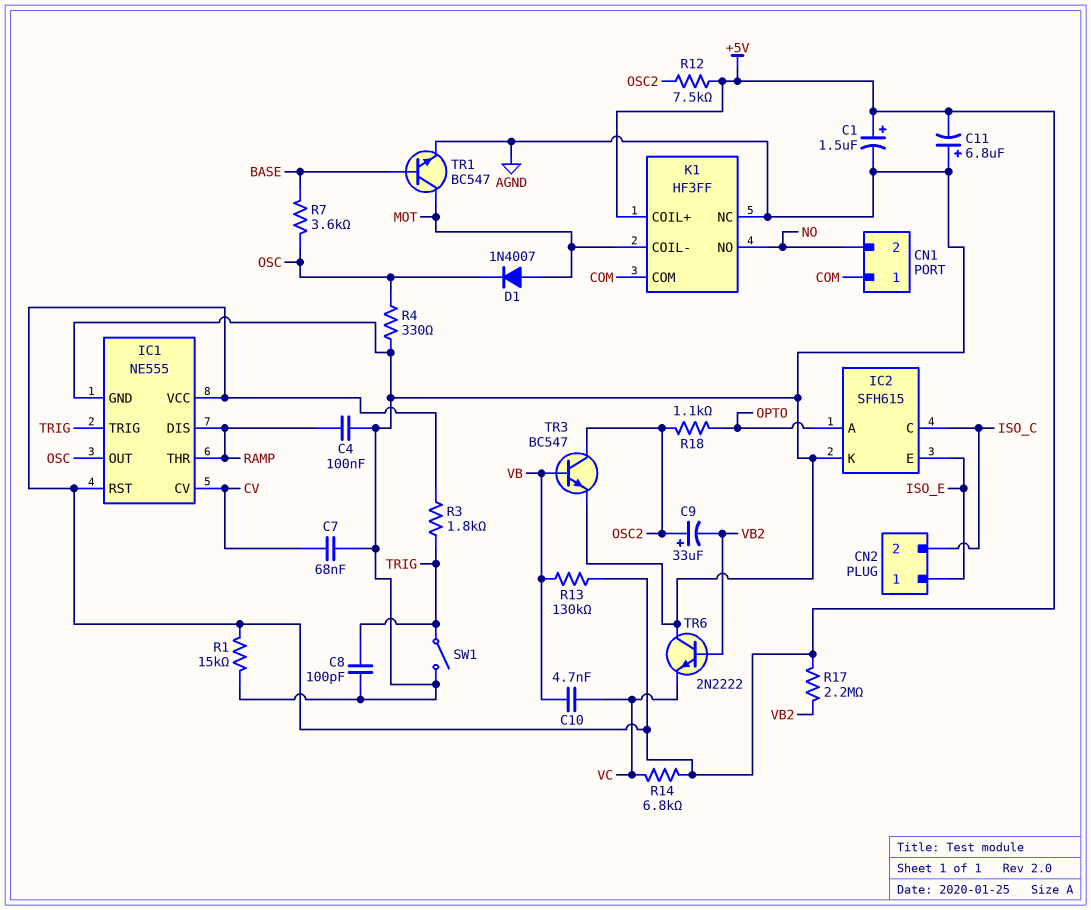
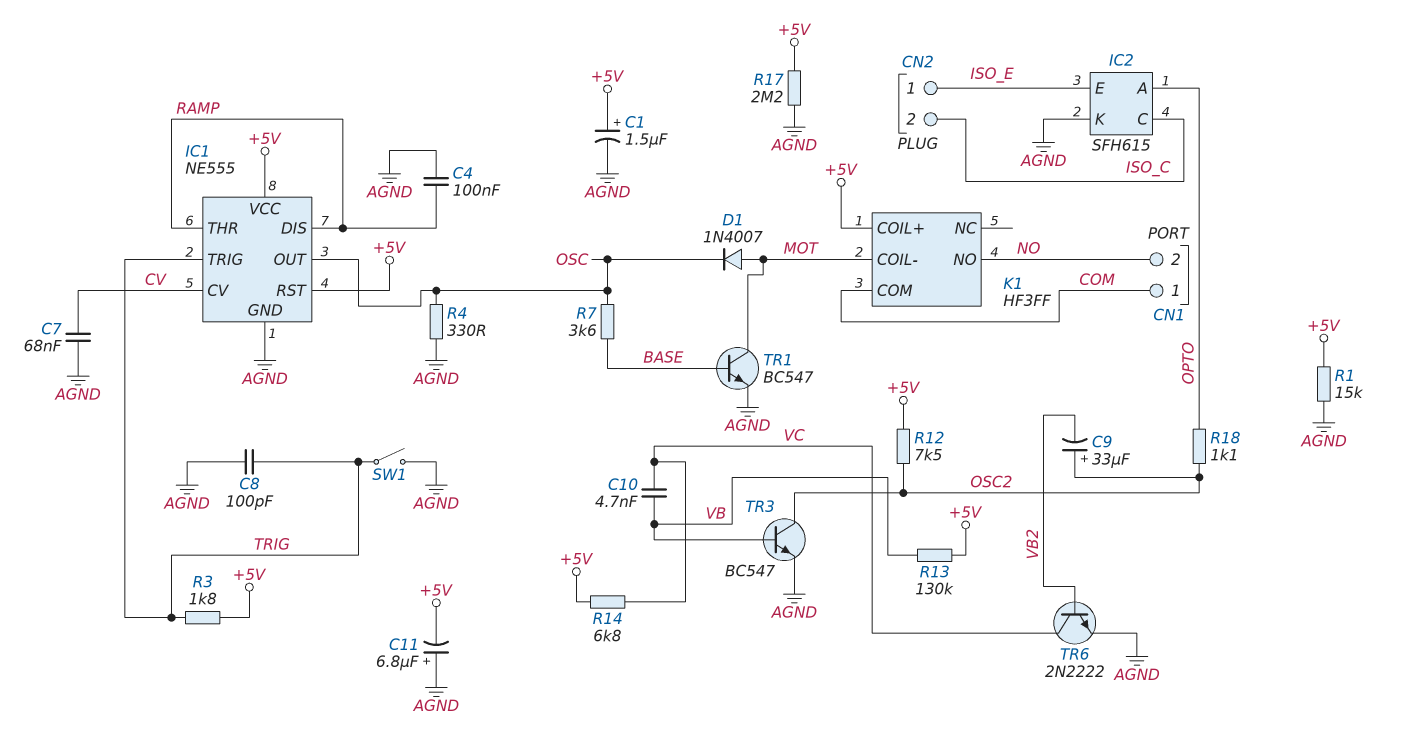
K1 pin NC: AGND -> none
R17: 2.2M (+5V, VB2) -> 2.2M (+5V, AGND)
TR6: NPN 2N2222 (B VB2, C AGND, E VC) -> NPN 2N2222 (B VB2, C VC, E AGND)

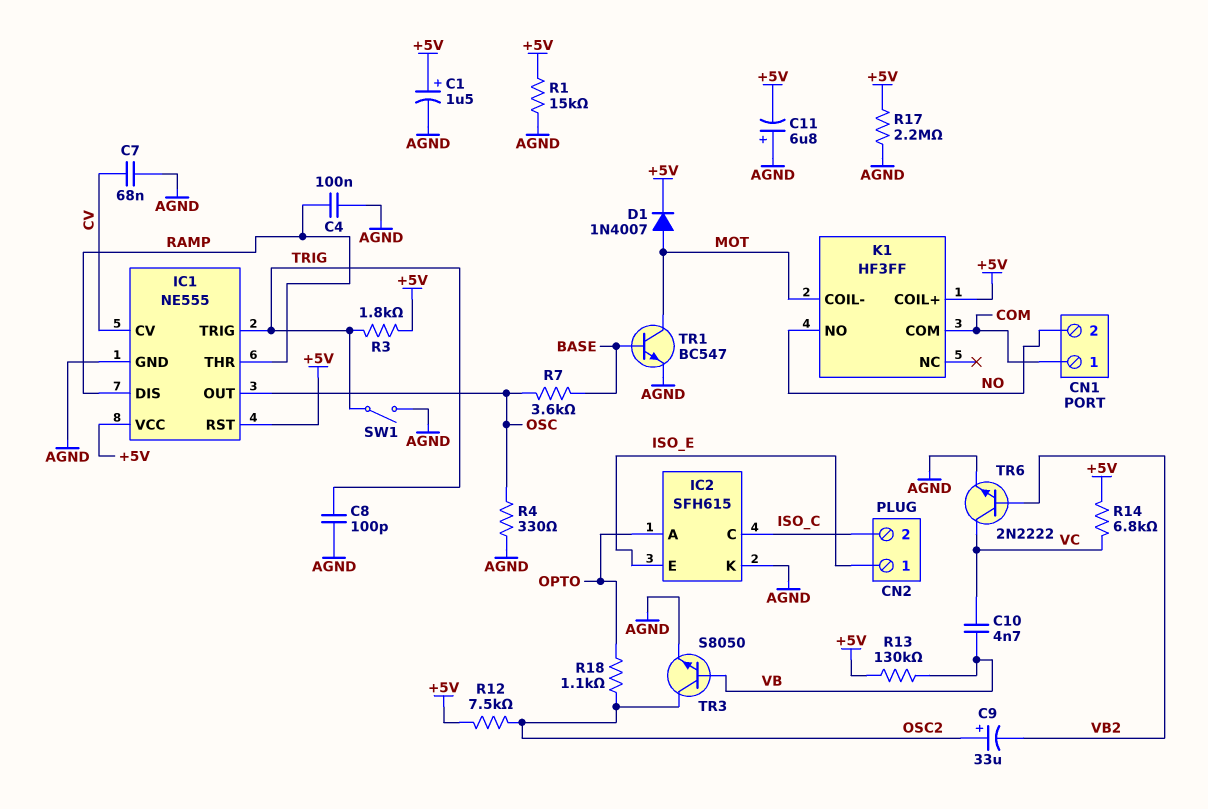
D1: diode 1N4007 (A MOT, K OSC) -> diode 1N4007 (A MOT, K +5V)
TR3: NPN BC547 (B VB, C OSC2, E AGND) -> NPN S8050 (B VB, C OSC2, E AGND)

